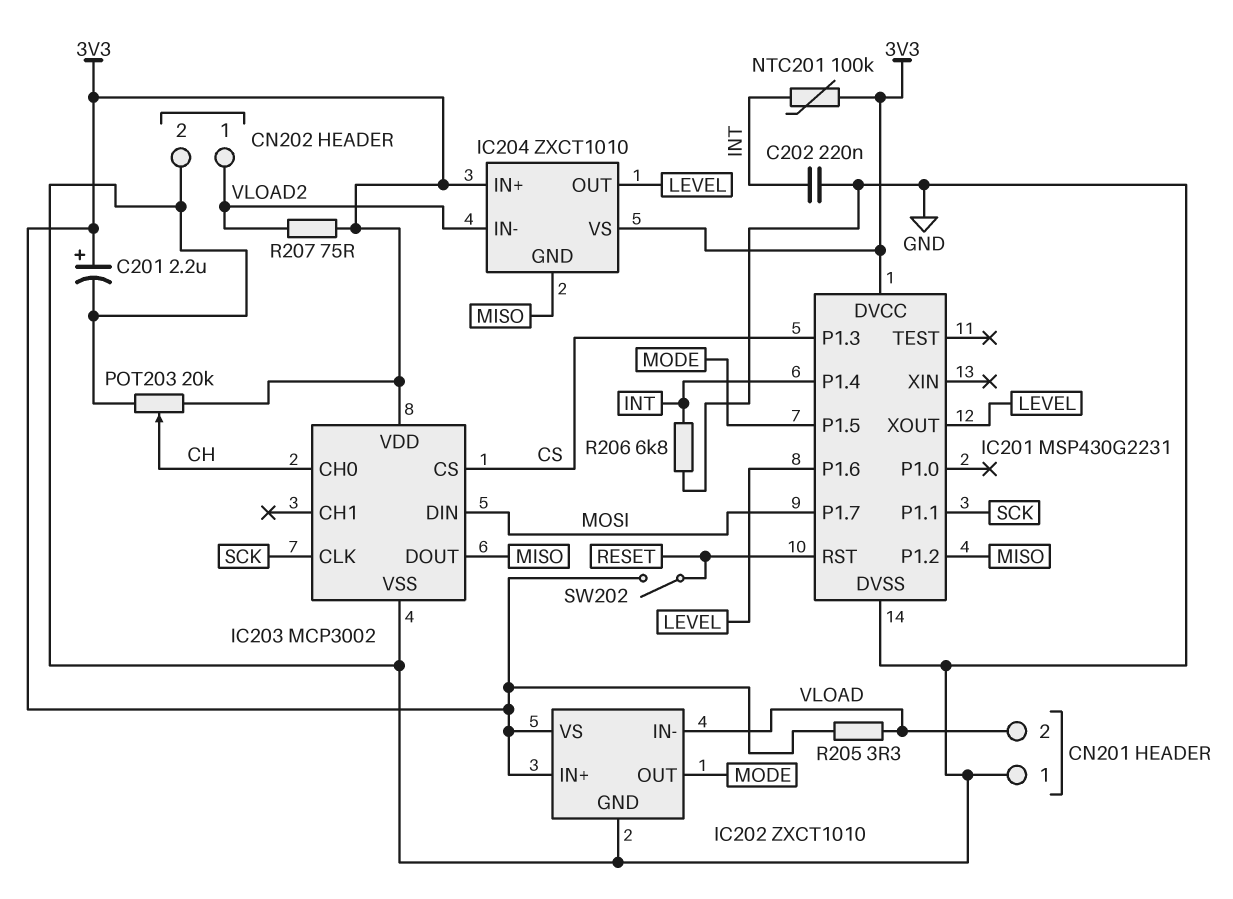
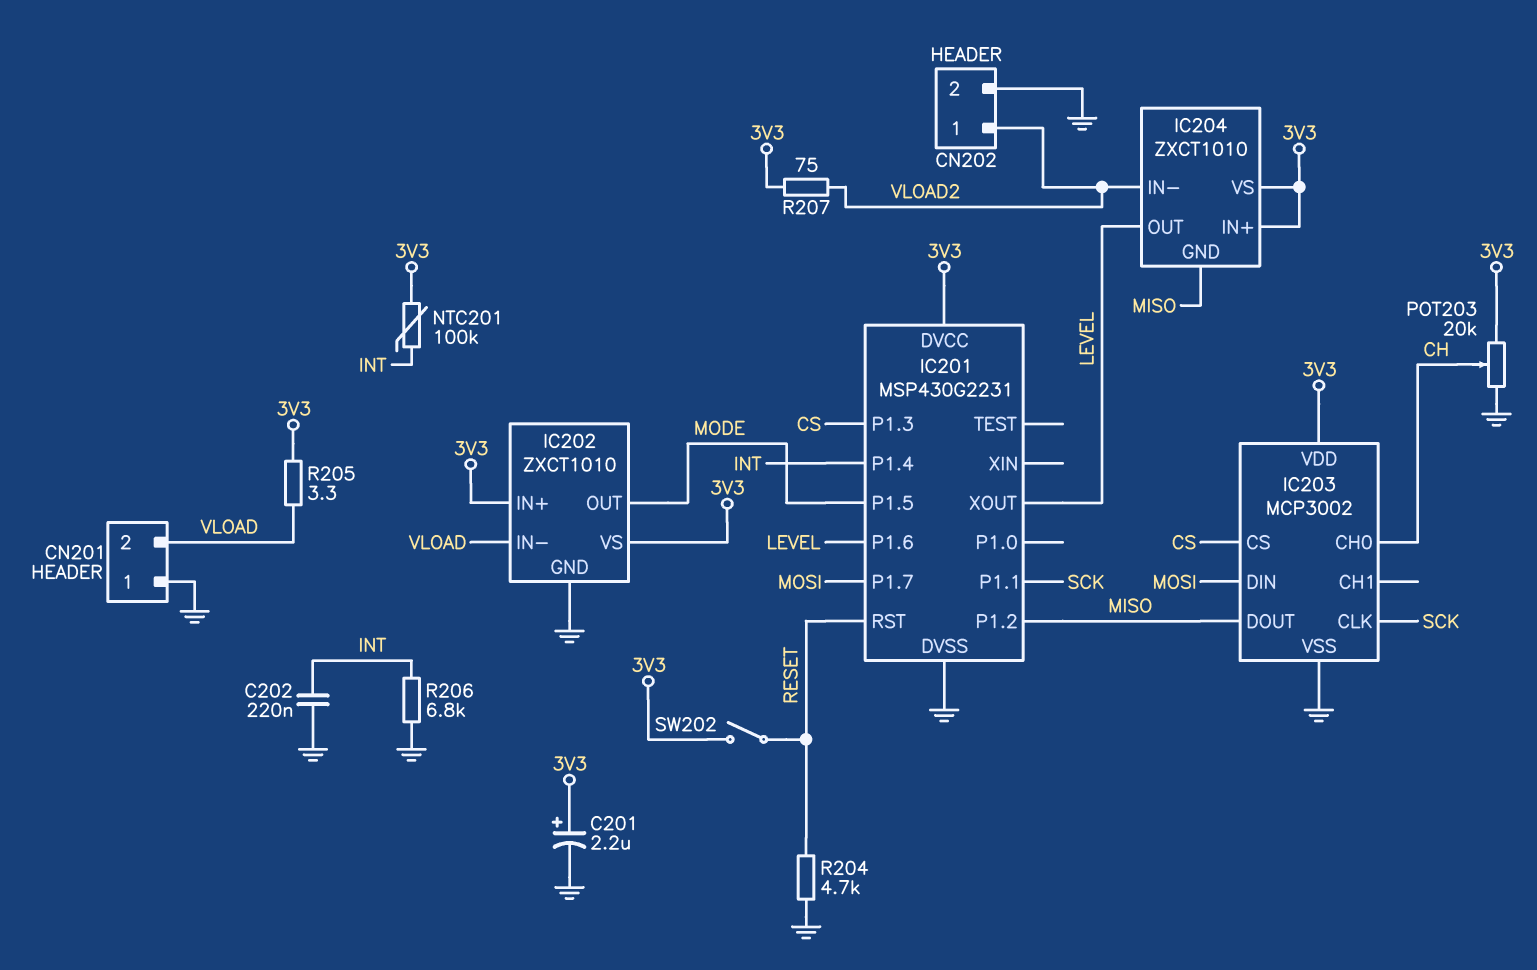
R204: none -> 4.7k (GND, RESET)

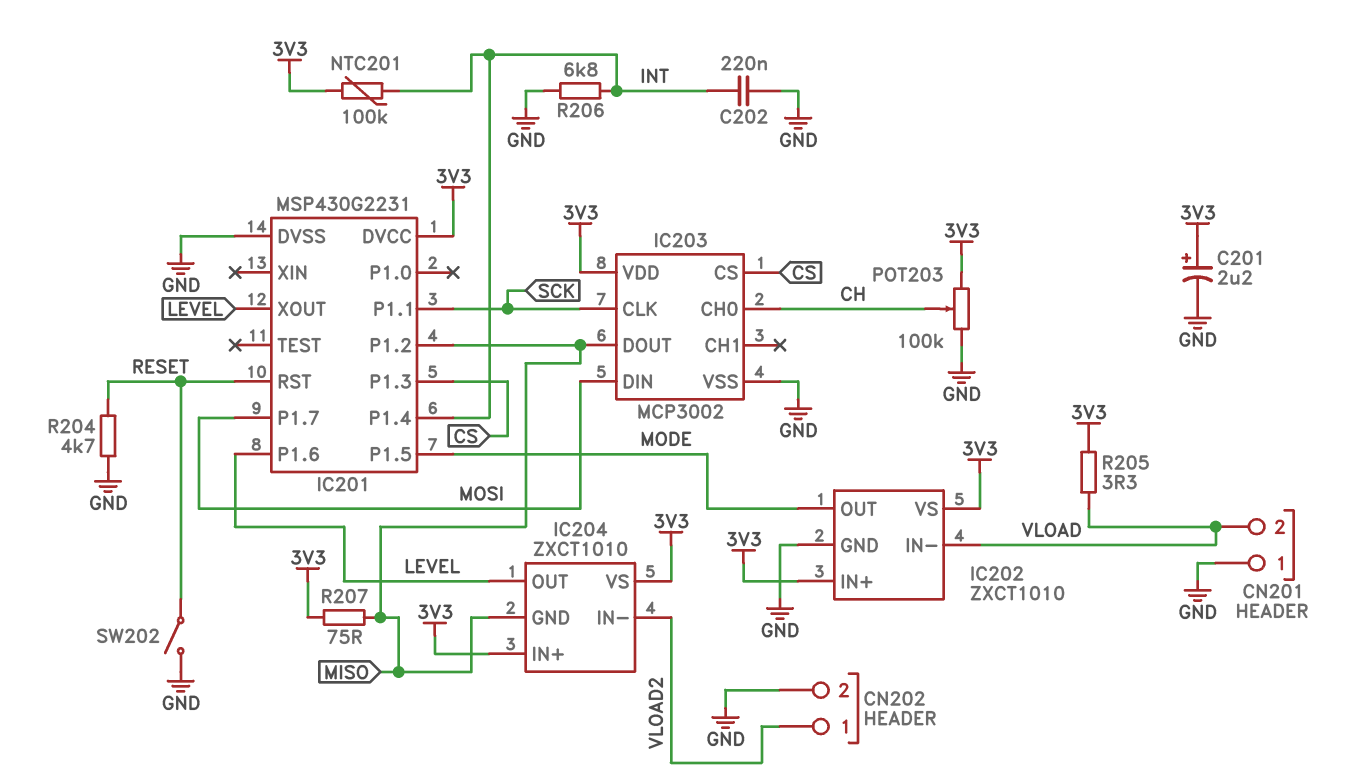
POT203: 20k (3V3, GND, wiper CH) -> 100k (3V3, GND, wiper CH)
R207: 75 (3V3, VLOAD2) -> 75 (3V3, MISO)
SW202: switch (3V3, RESET) -> switch (GND, RESET)

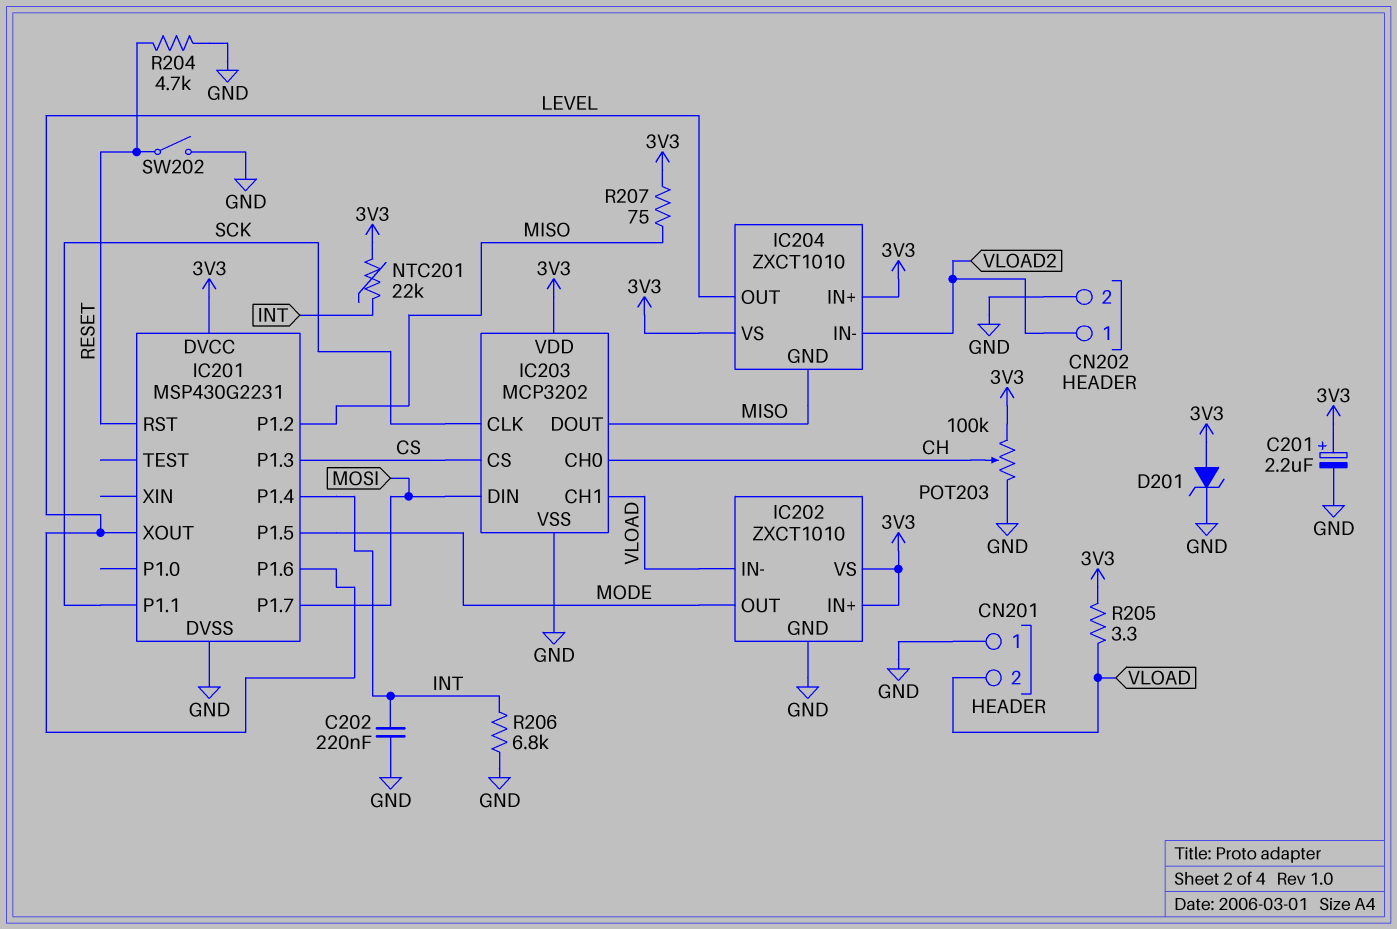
D201: none -> zener (A 3V3, K GND)
IC203: MCP3002 -> MCP3202
IC203 pin CH1: none -> VLOAD
NTC201: 100k (3V3, INT) -> 22k (3V3, INT)

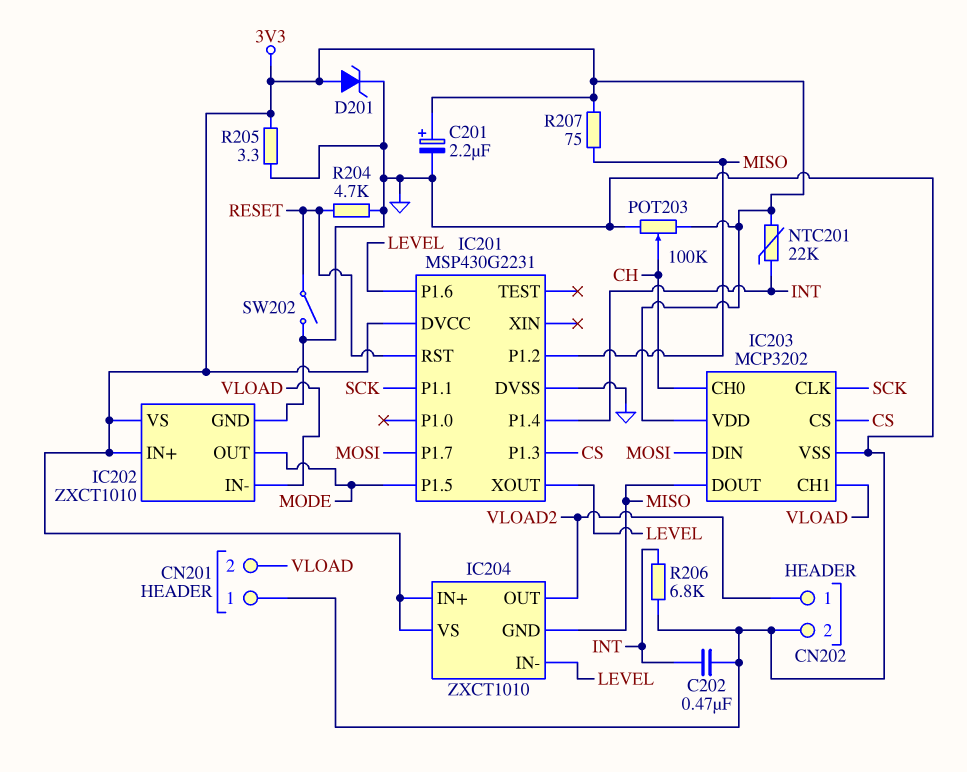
C202: 220nF (GND, INT) -> 470nF (GND, INT)
IC204 pin IN-: VLOAD2 -> LEVEL
IC204 pin OUT: LEVEL -> VLOAD2
R205: 3.3 (3V3, VLOAD) -> 3.3 (3V3, GND)

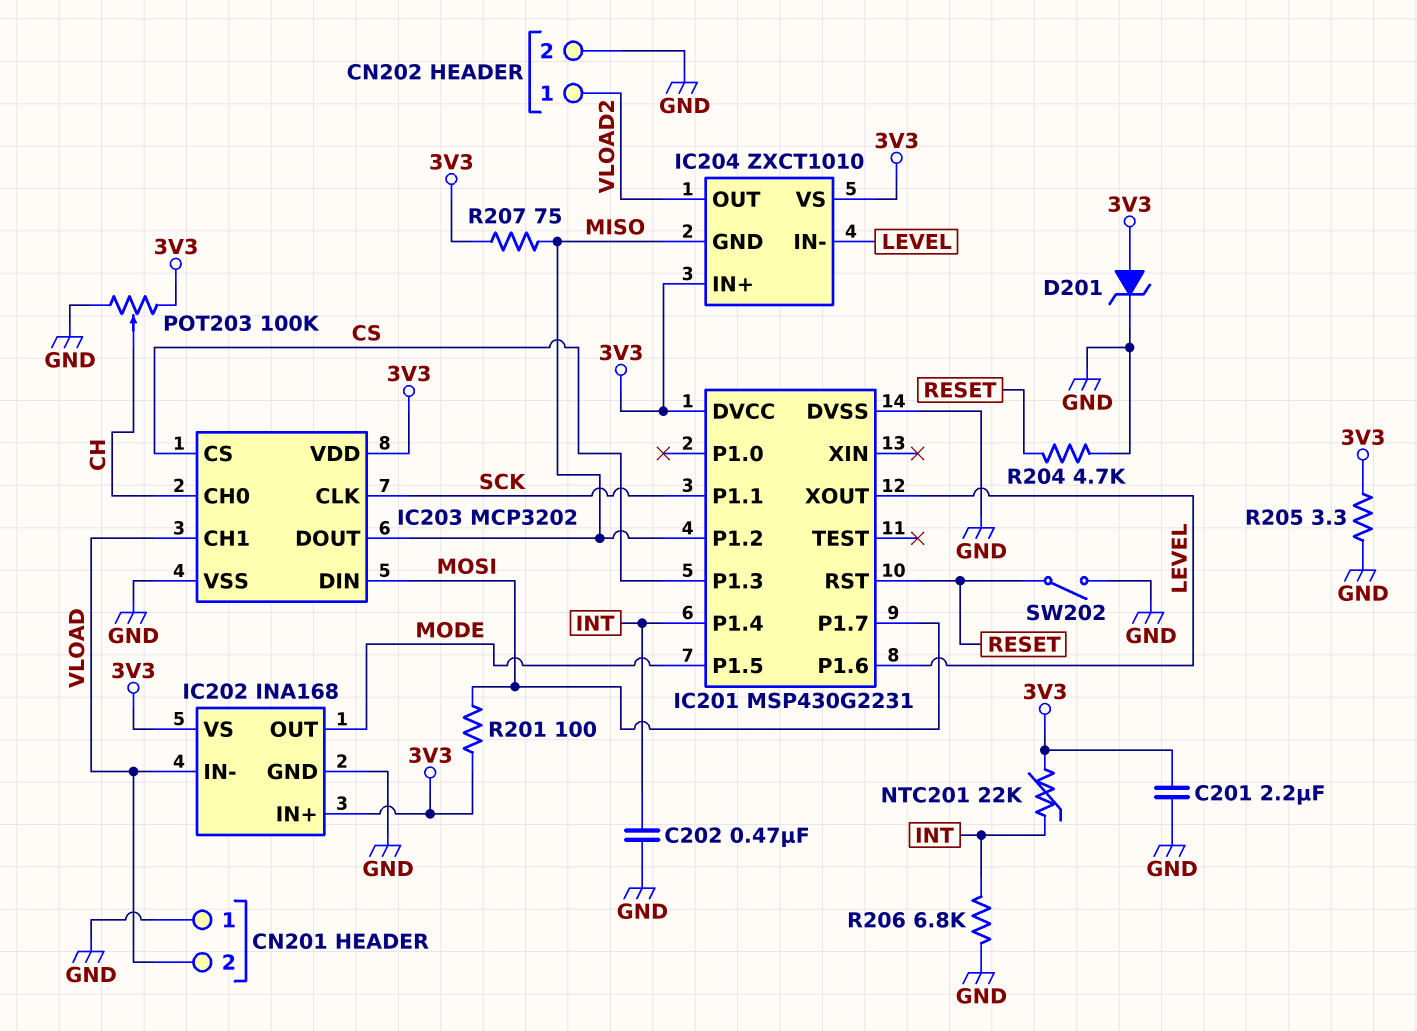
C201: 2.2uF (plus 3V3, minus GND) -> 2.2uF (3V3, GND)
IC202: ZXCT1010 -> INA168
R201: none -> 100 (3V3, MOSI)

